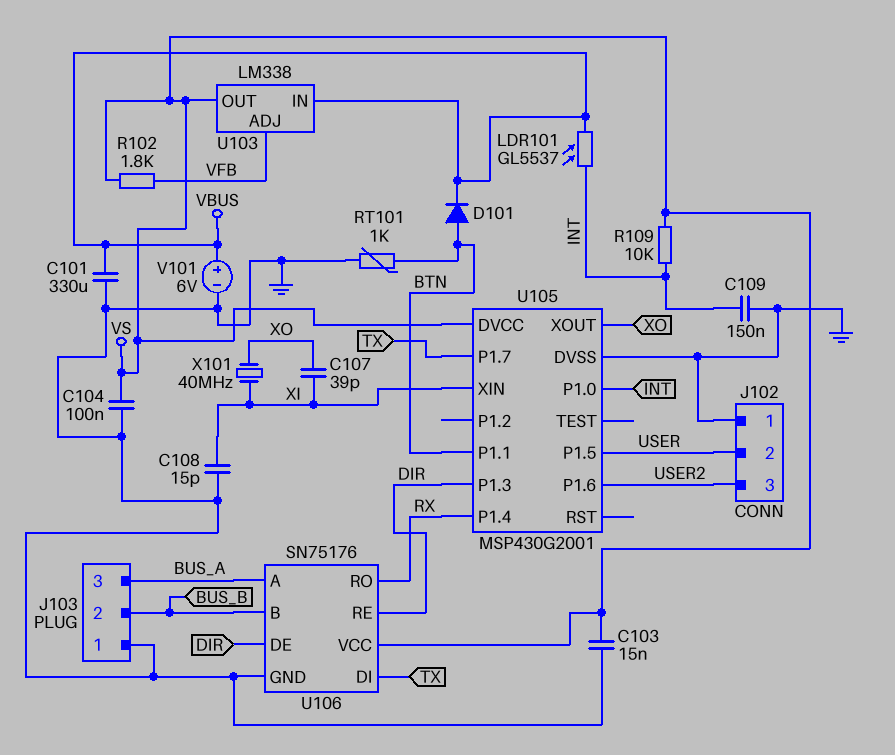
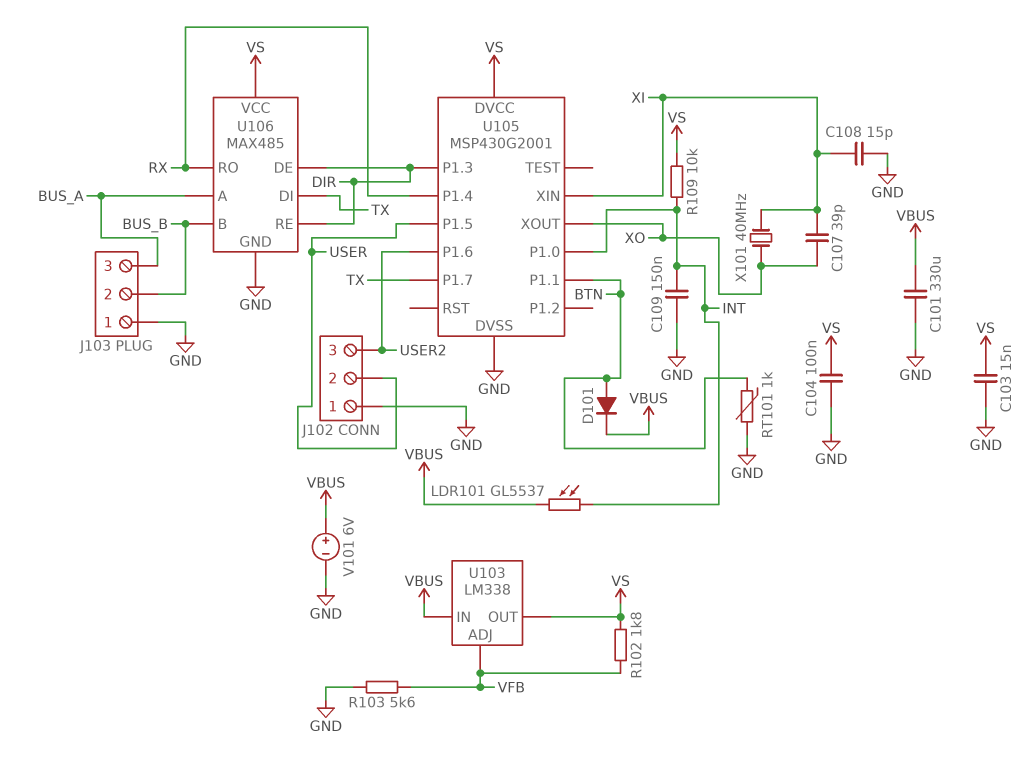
R103: none -> 5.6k (GND, VFB)
U106: SN75176 -> MAX485

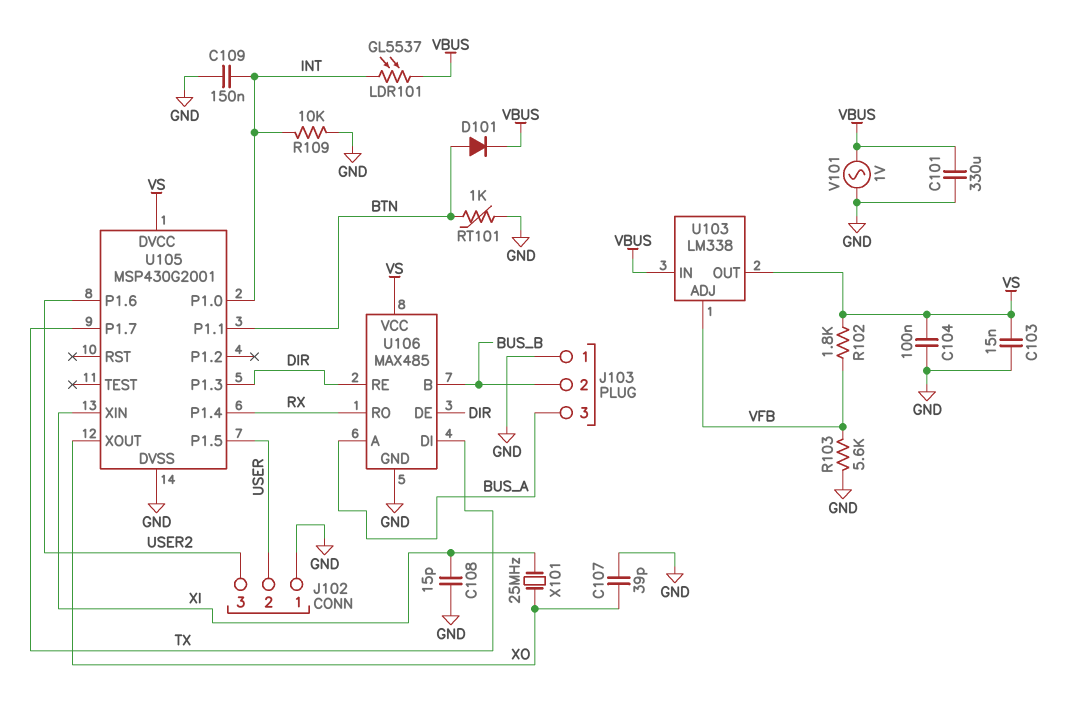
C107: 39pF (XI, XO) -> 39pF (GND, XO)
R109: 10k (INT, VS) -> 10k (GND, INT)
V101: 6V (plus VBUS, minus GND) -> AC 1V (GND, VBUS)
X101: 40MHz (XI, XO) -> 25MHz (XI, XO)

